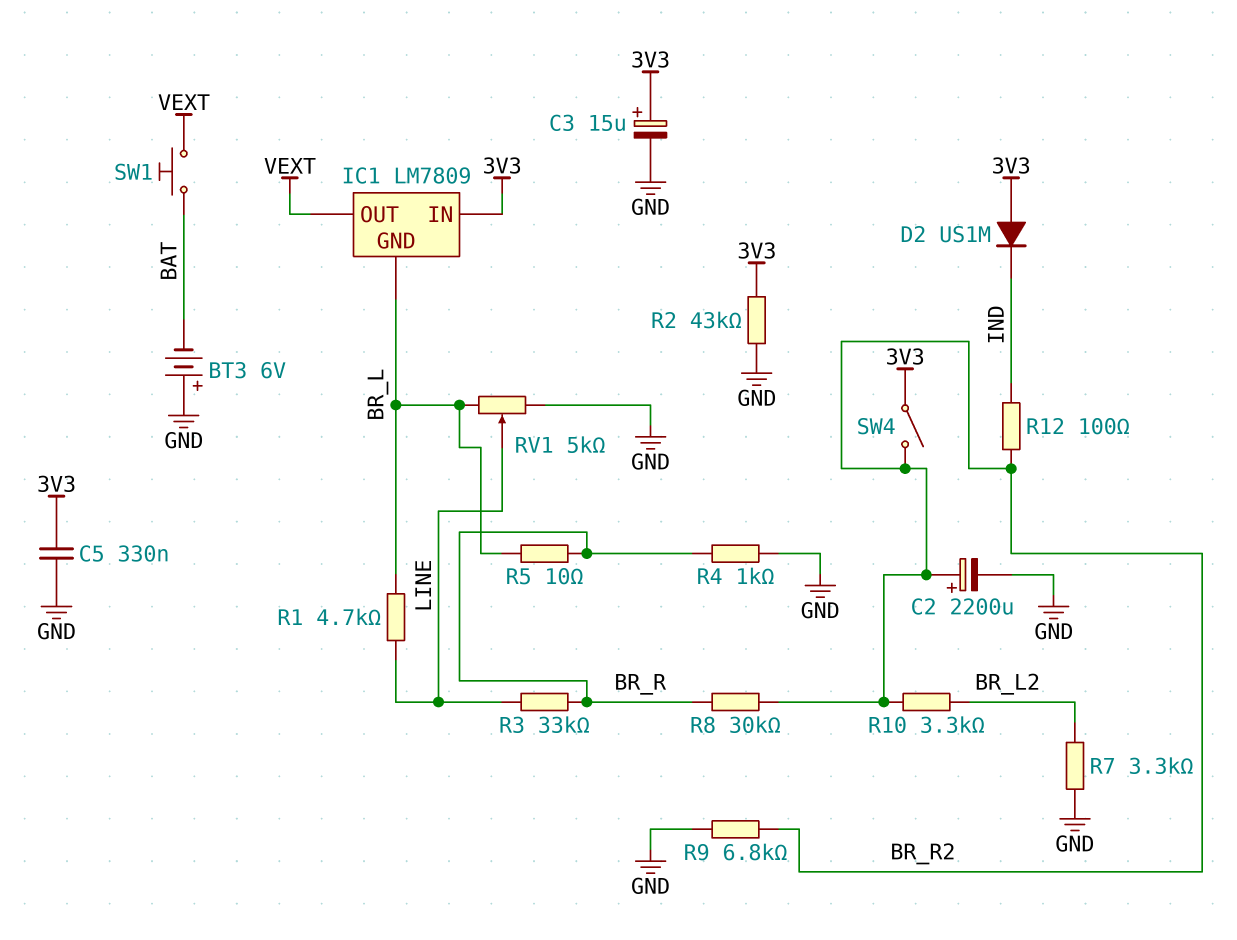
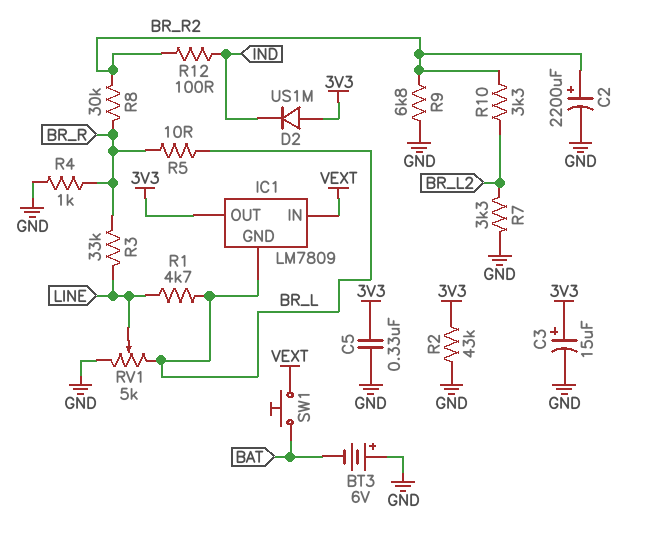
IC1 pin IN: 3V3 -> VEXT
IC1 pin OUT: VEXT -> 3V3
SW4: switch (3V3, BR_R2) -> none

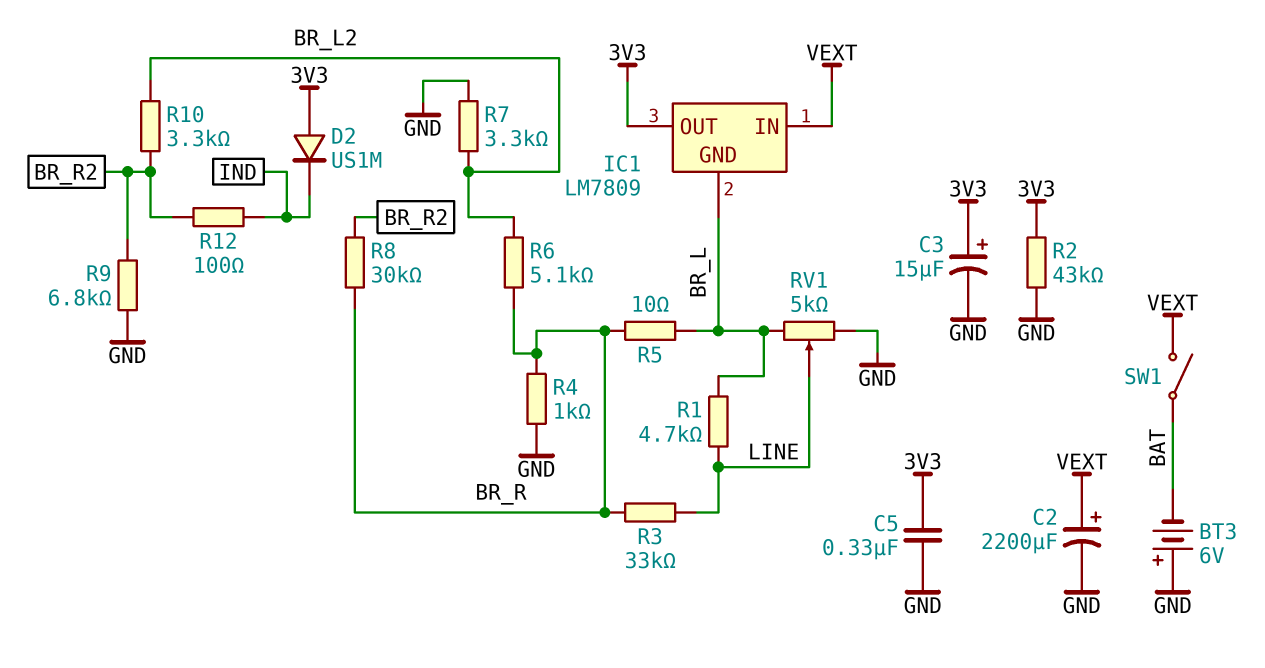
C2: 2200uF (plus BR_R2, minus GND) -> 2200uF (plus VEXT, minus GND)
R6: none -> 5.1k (BR_L2, BR_R)
SW1: button (BAT, VEXT) -> switch (BAT, VEXT)

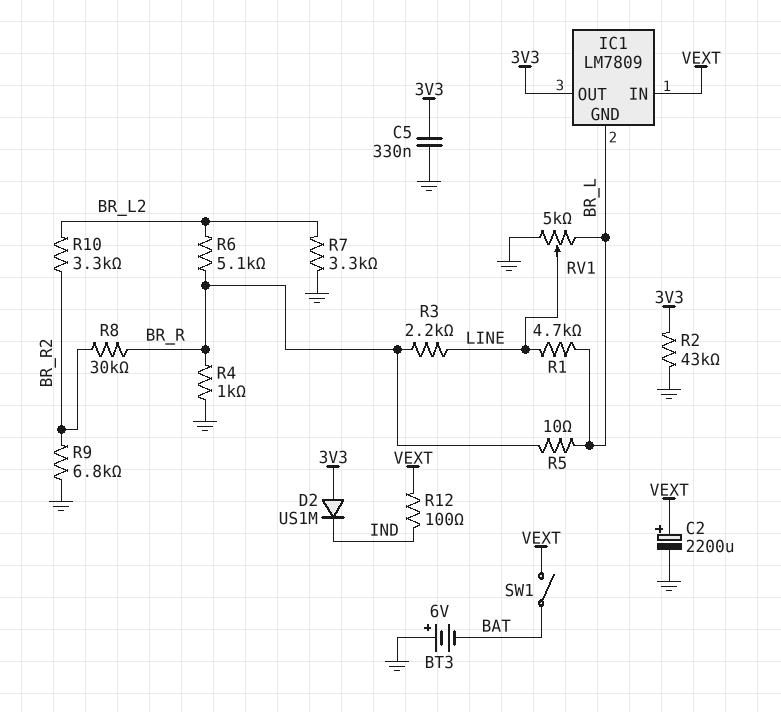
C3: 15uF (plus 3V3, minus GND) -> none
R3: 33k (BR_R, LINE) -> 2.2k (BR_R, LINE)
R12: 100 (BR_R2, IND) -> 100 (IND, VEXT)

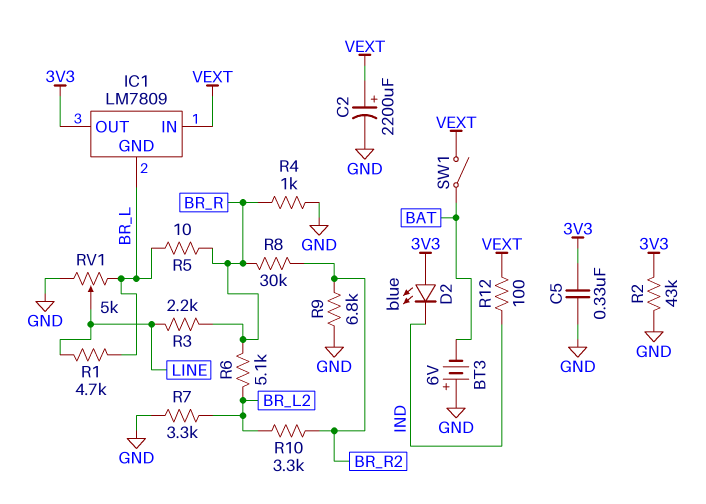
D2: diode US1M (A 3V3, K IND) -> LED blue (A 3V3, K IND)

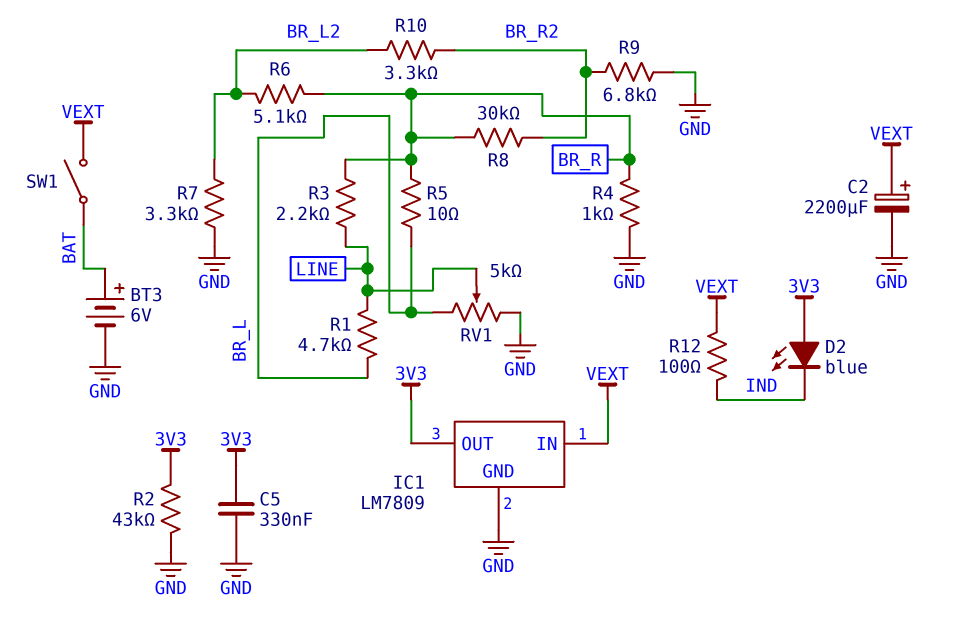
BT3: 6V (plus GND, minus BAT) -> 6V (plus BAT, minus GND)
IC1 pin GND: BR_L -> GND

